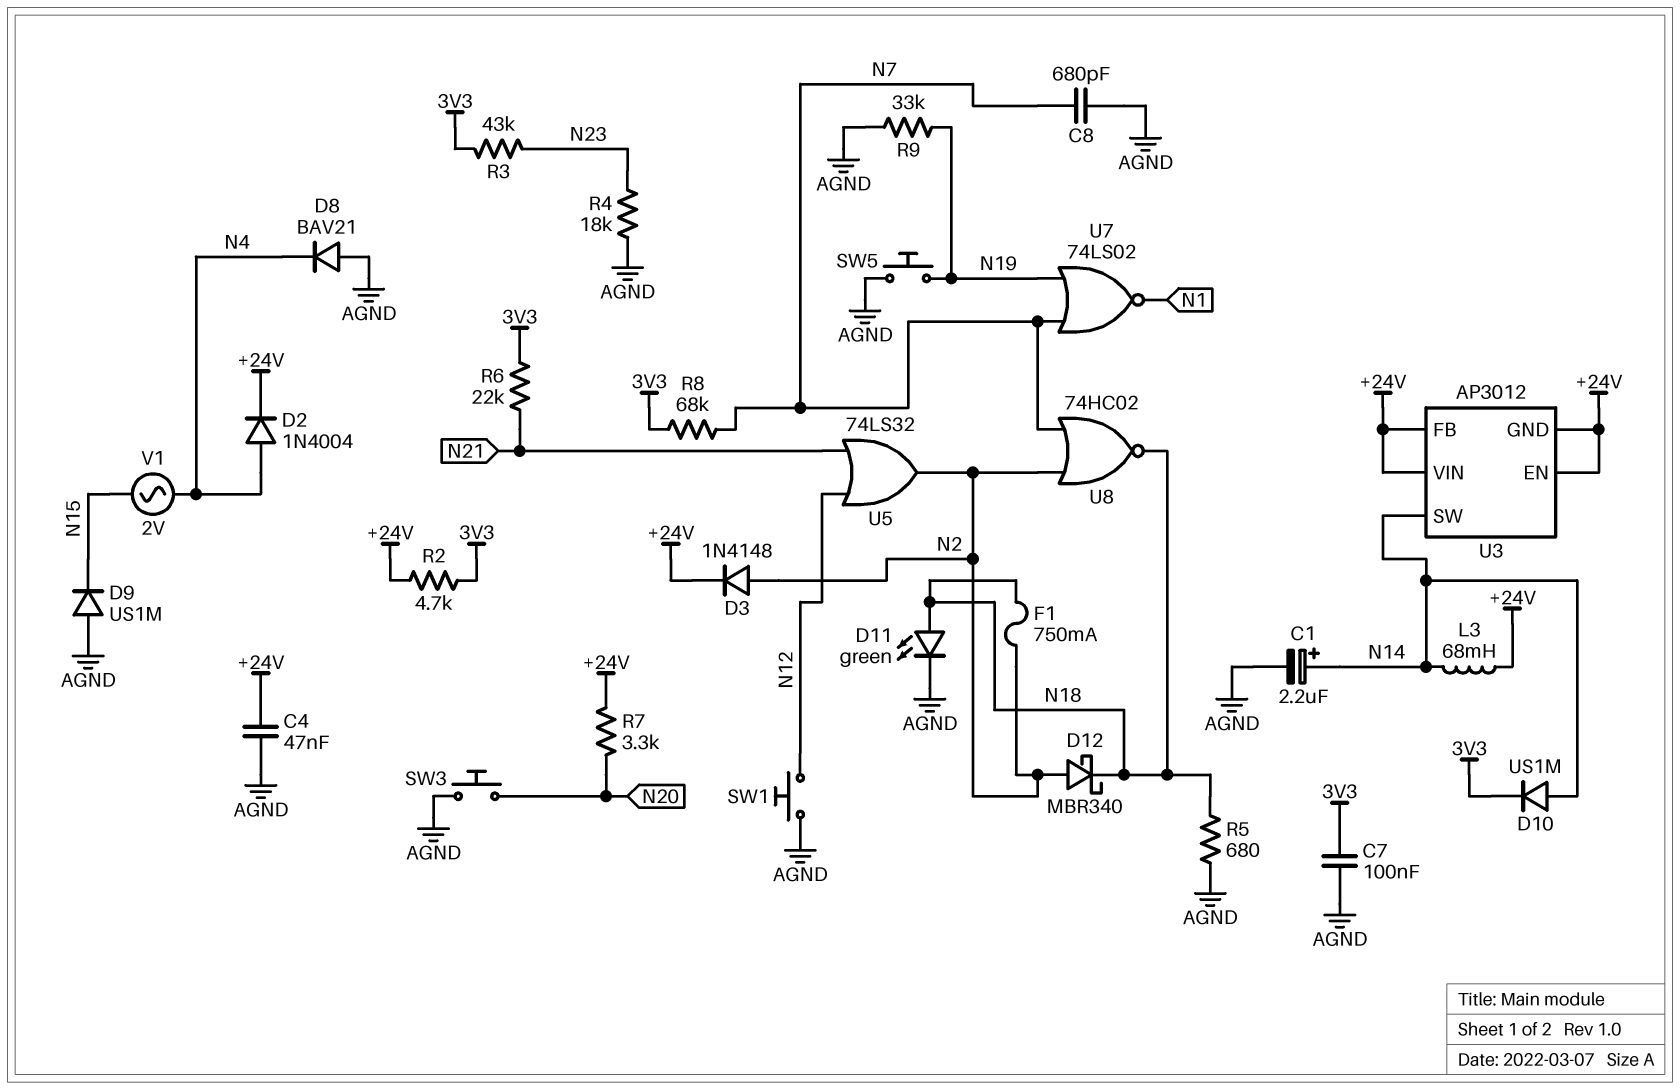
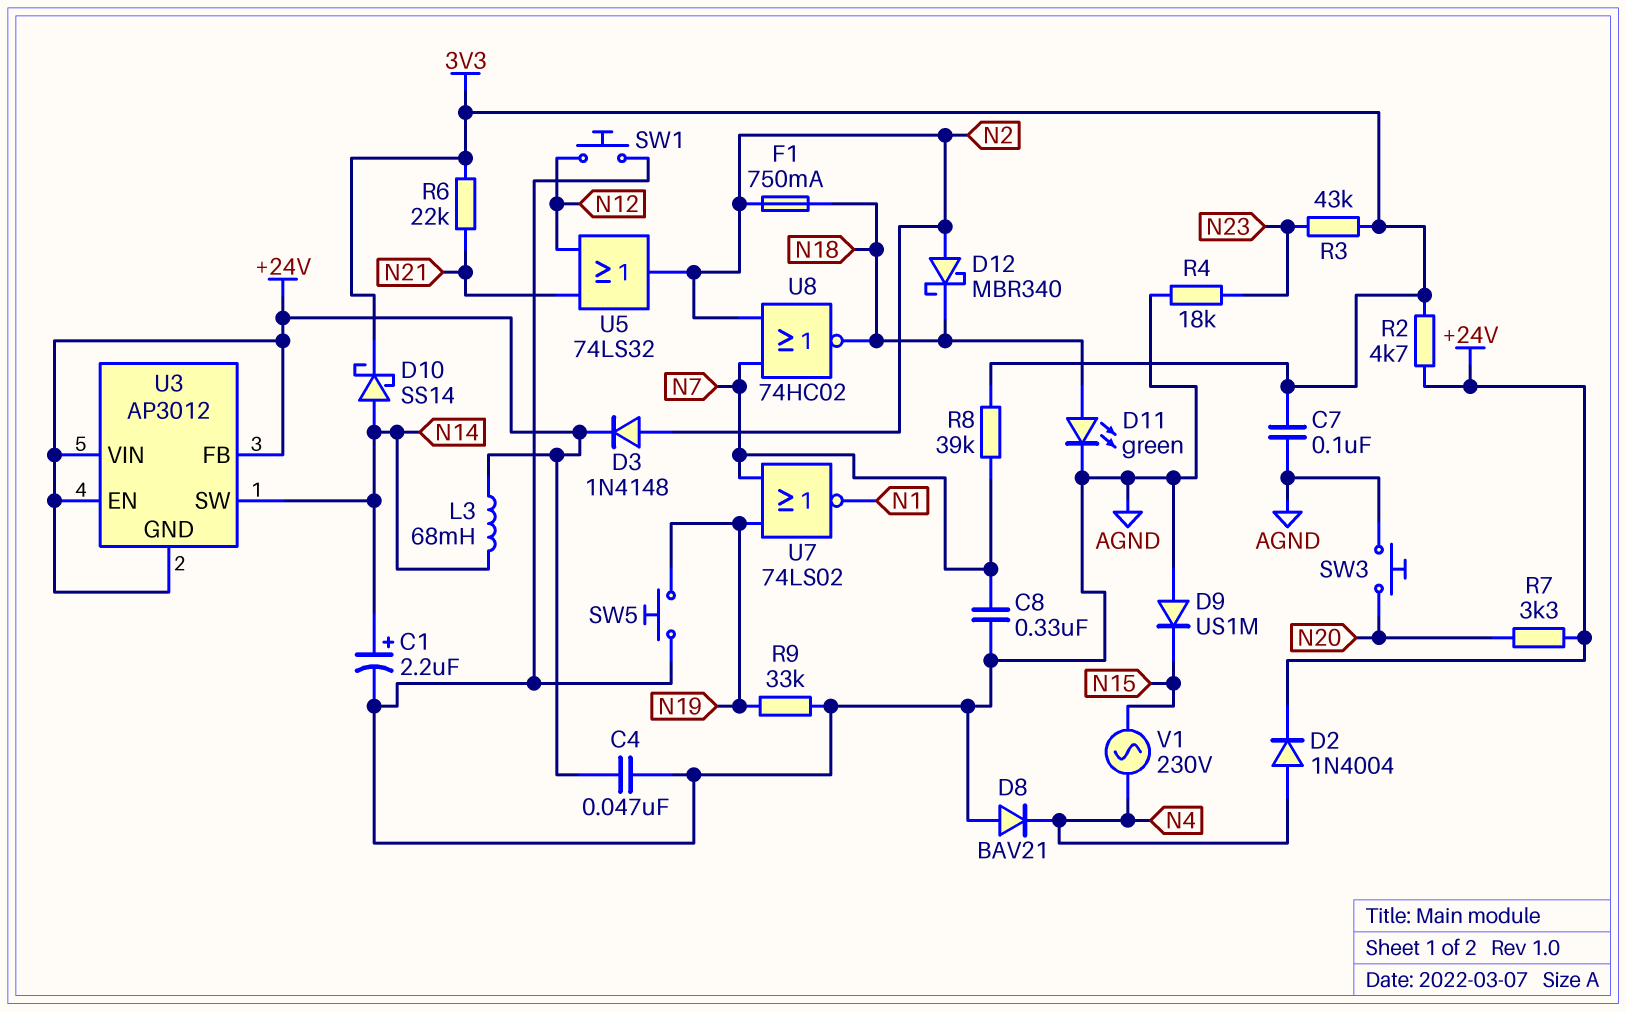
C8: 680pF (AGND, N7) -> 330nF (AGND, N7)
D10: diode US1M (A N14, K 3V3) -> schottky SS14 (A N14, K 3V3)
R5: 680 (AGND, N18) -> none
R8: 68k (3V3, N7) -> 39k (3V3, N7)
V1: AC 2V (N4, N15) -> AC 230V (N4, N15)

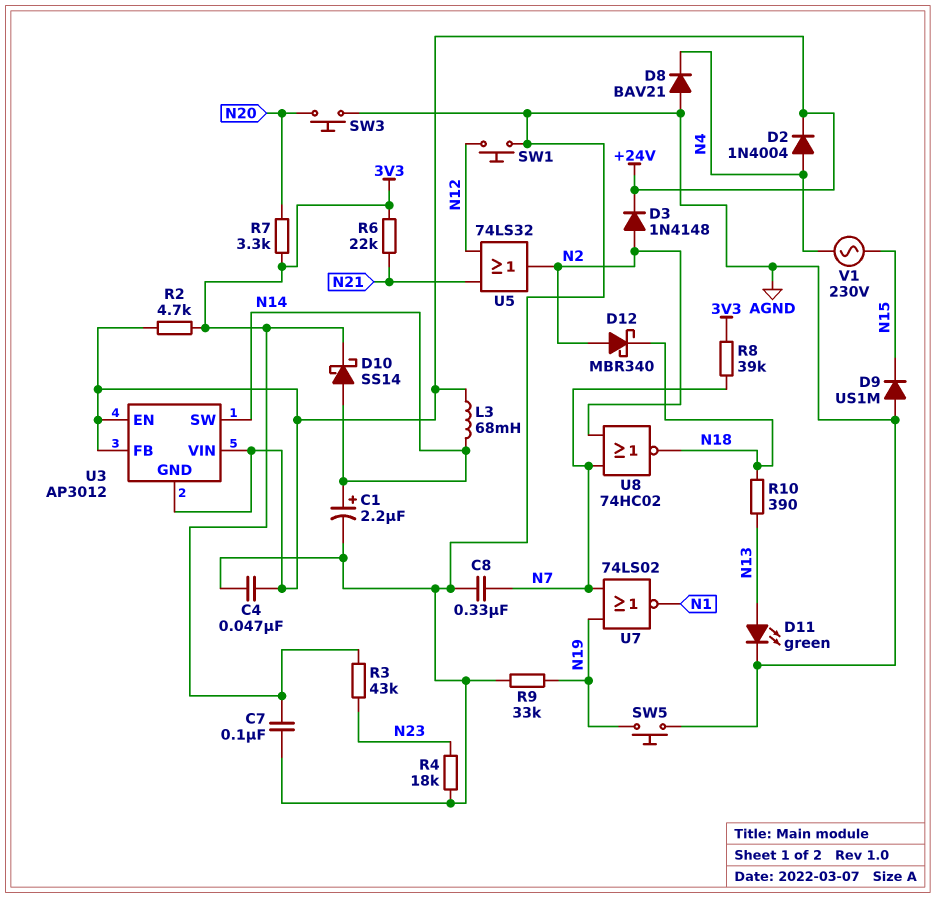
D11: LED green (A N18, K AGND) -> LED green (A N13, K AGND)
F1: 750mA (N2, N18) -> none
R7: 3.3k (+24V, N20) -> 3.3k (3V3, N20)
R10: none -> 390 (N13, N18)

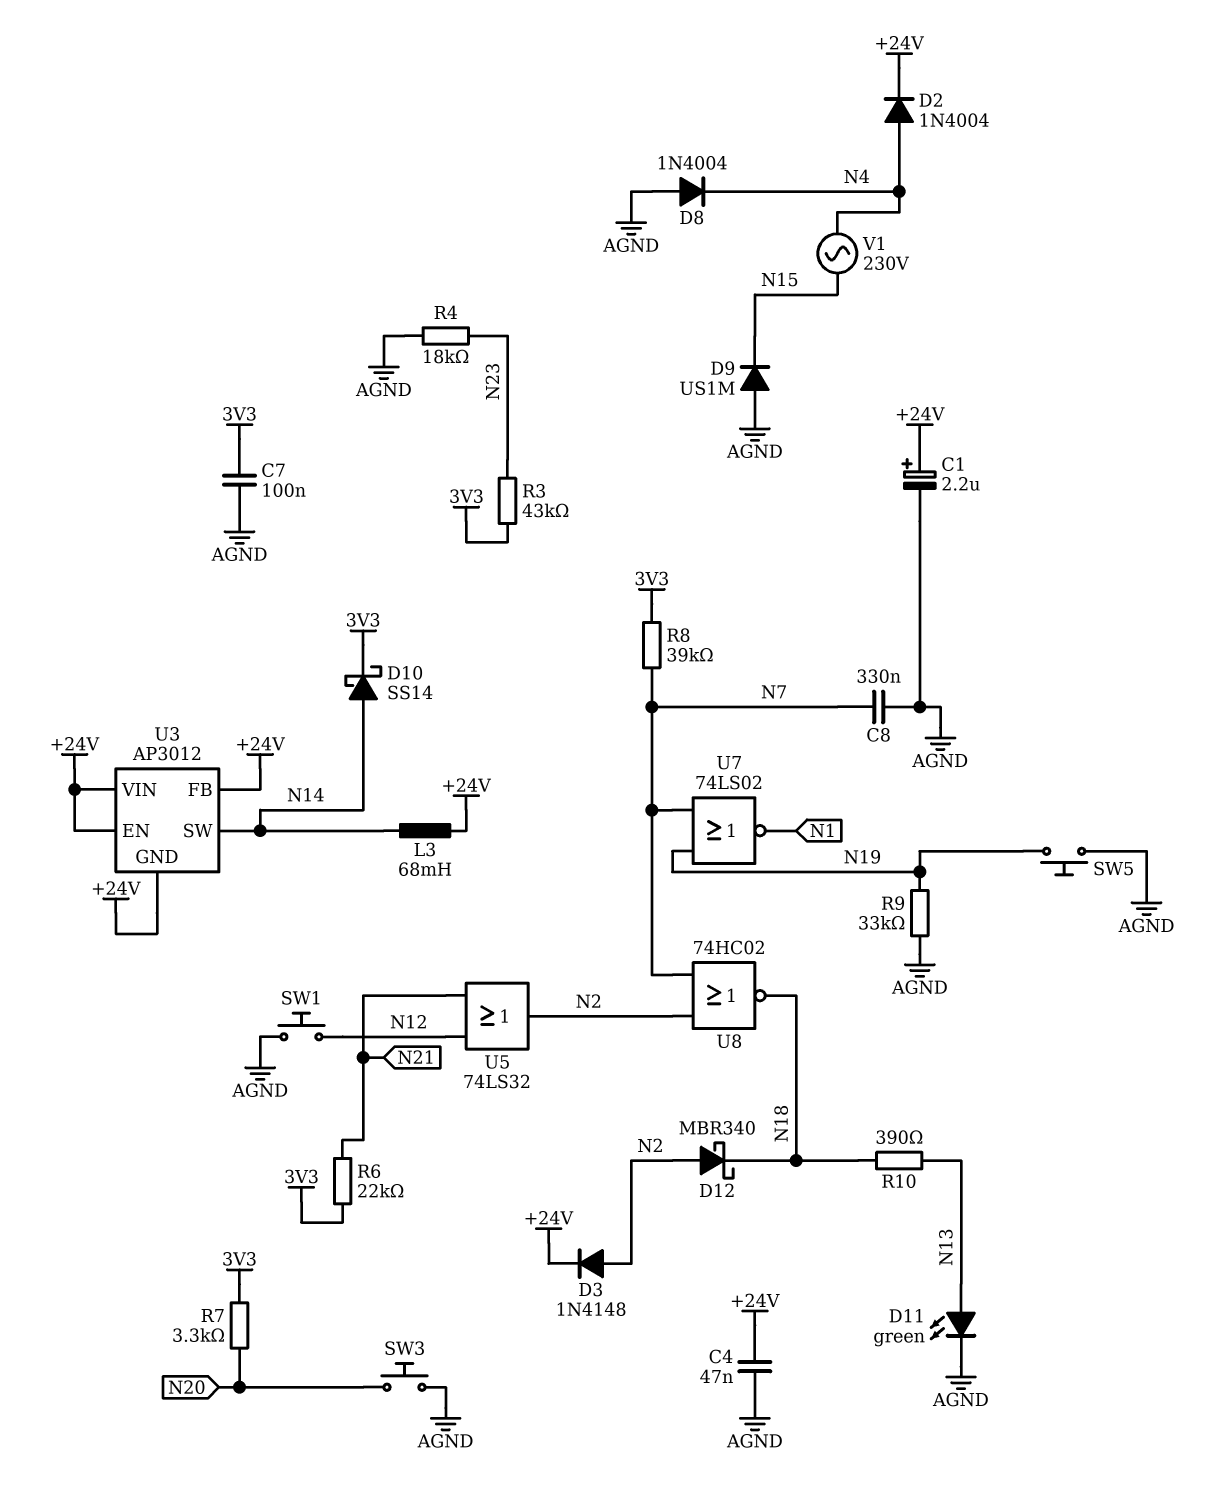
C1: 2.2uF (plus N14, minus AGND) -> 2.2uF (plus +24V, minus AGND)
D8: diode BAV21 (A AGND, K N4) -> diode 1N4004 (A AGND, K N4)
R2: 4.7k (+24V, 3V3) -> none

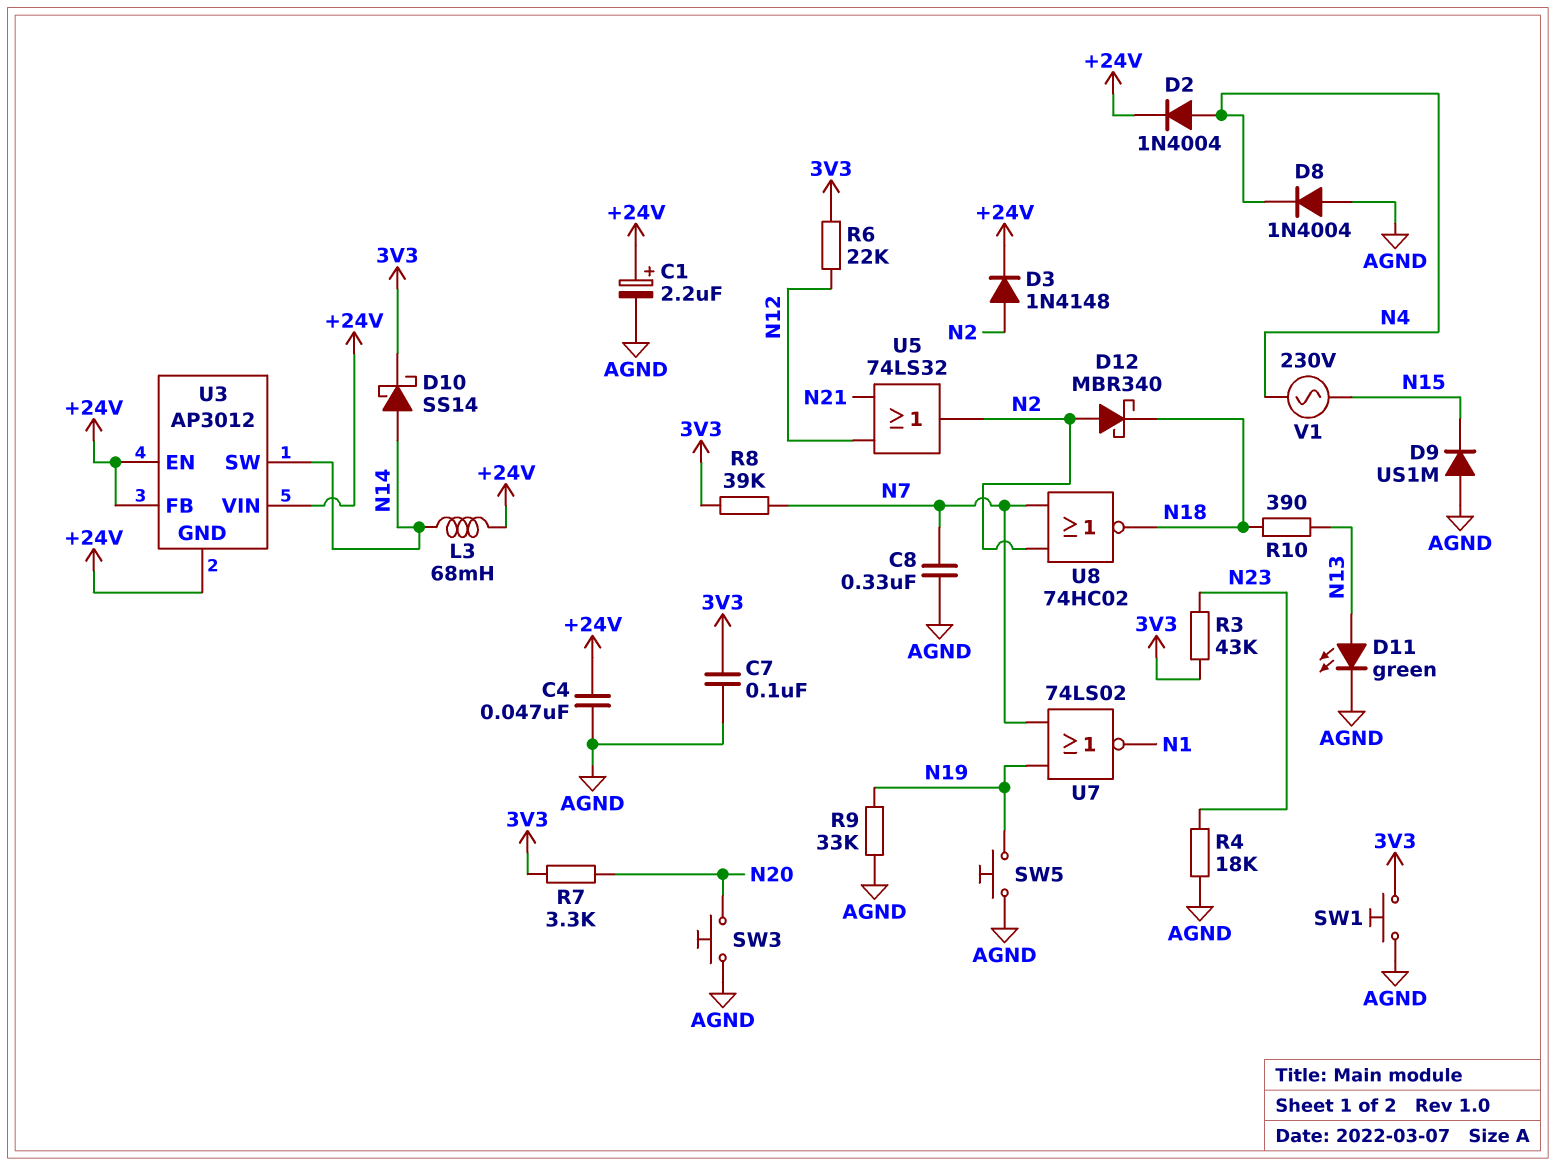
R6: 22k (3V3, N21) -> 22k (3V3, N12)
SW1: button (AGND, N12) -> button (3V3, AGND)

